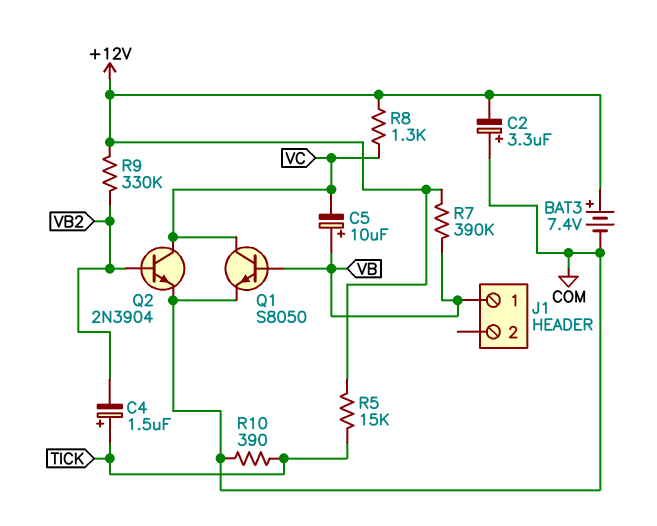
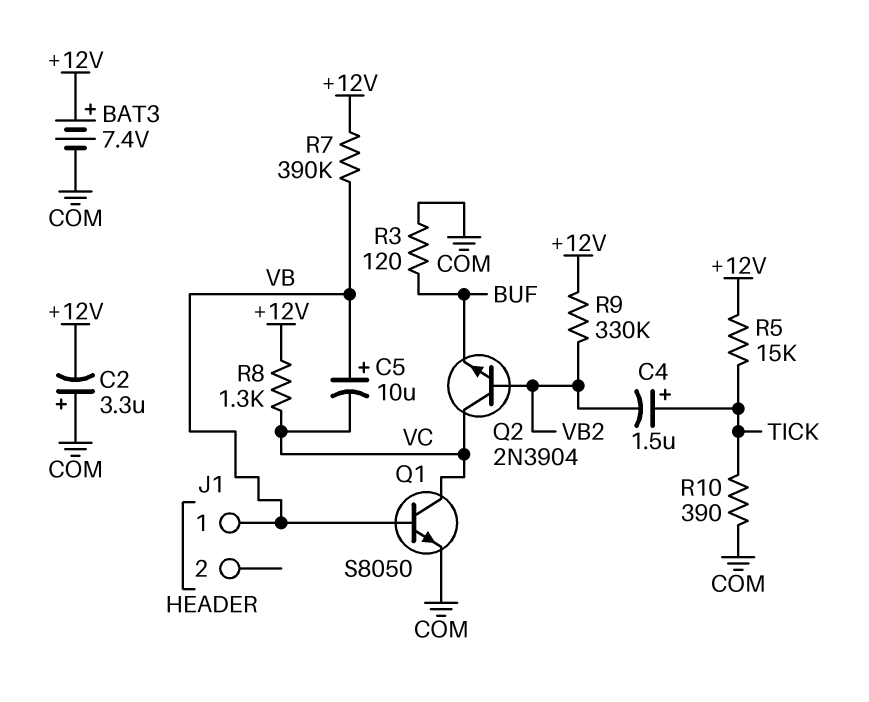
Q2: NPN 2N3904 (B VB2, C VC, E COM) -> NPN 2N3904 (B VB2, C VC, E BUF)
R3: none -> 120 (BUF, COM)

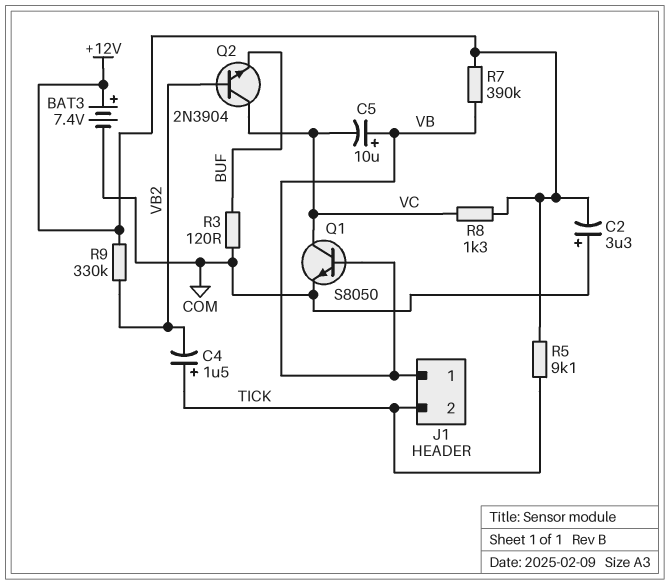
J1 pin 2: none -> TICK
R5: 15k (+12V, TICK) -> 9.1k (+12V, TICK)
R10: 390 (COM, TICK) -> none

